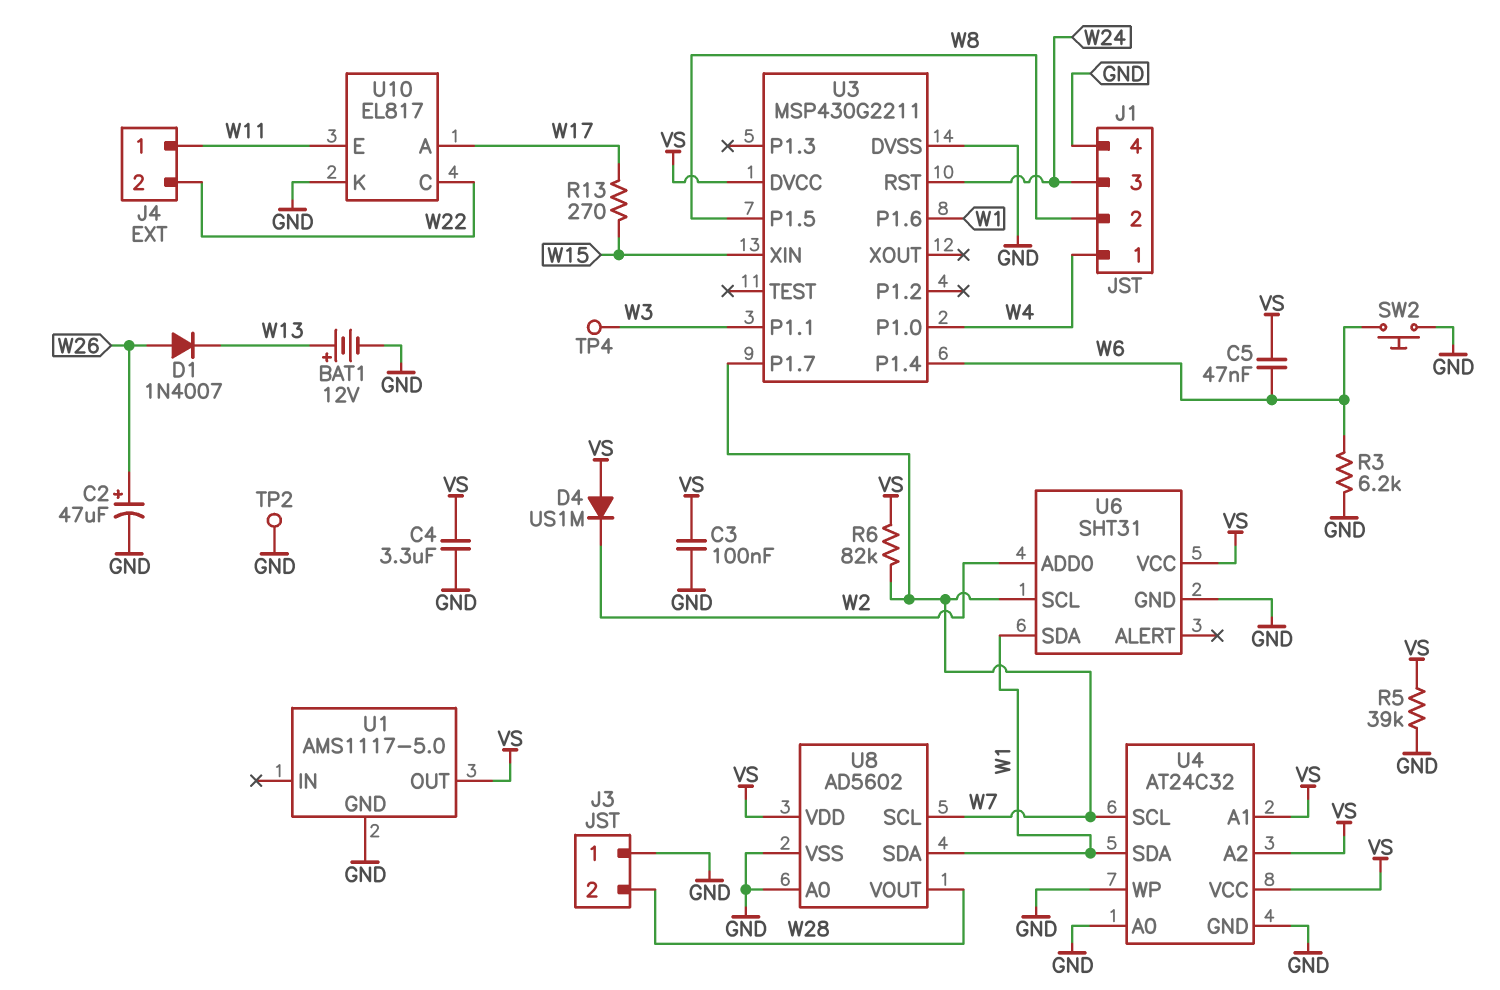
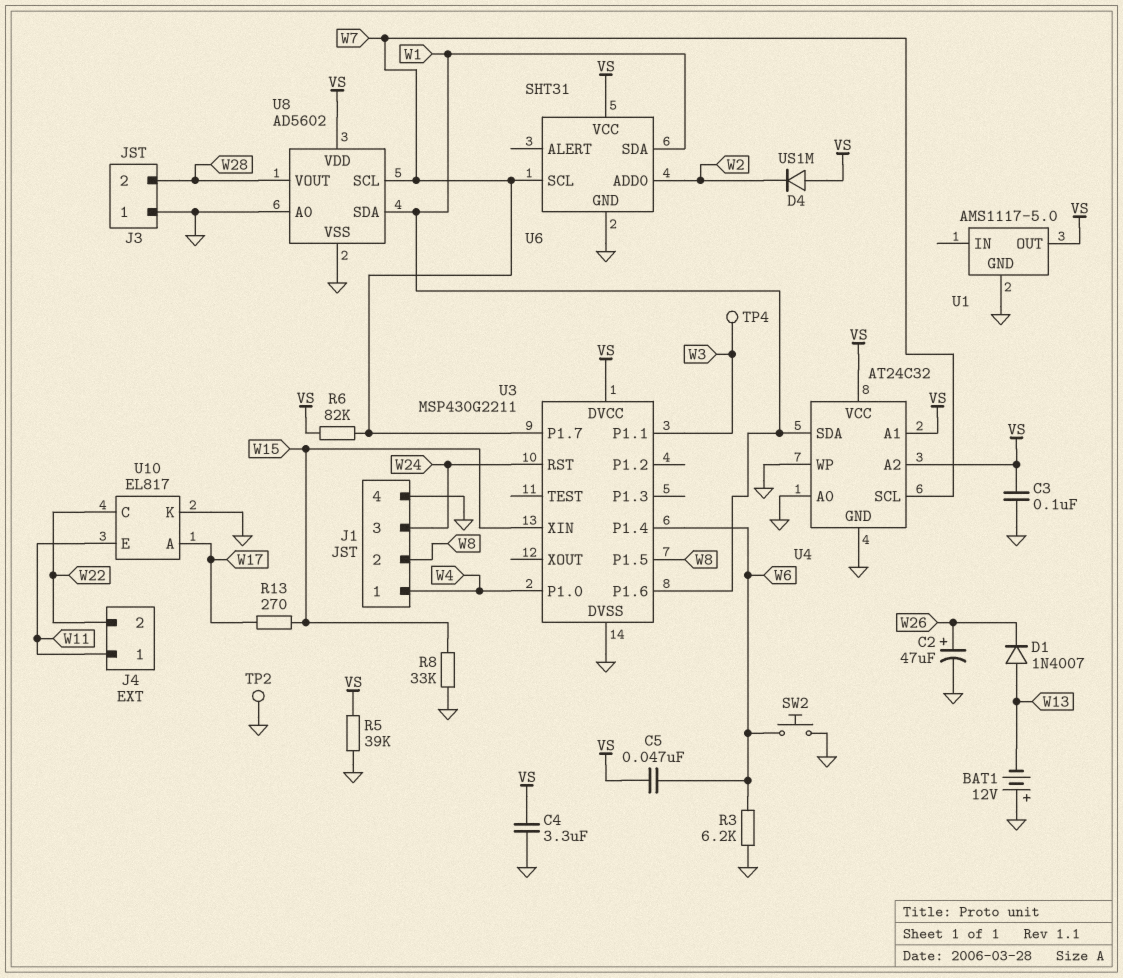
BAT1: 12V (plus W13, minus GND) -> 12V (plus GND, minus W13)
D1: diode 1N4007 (A W26, K W13) -> diode 1N4007 (A W13, K W26)
R8: none -> 33k (GND, W15)

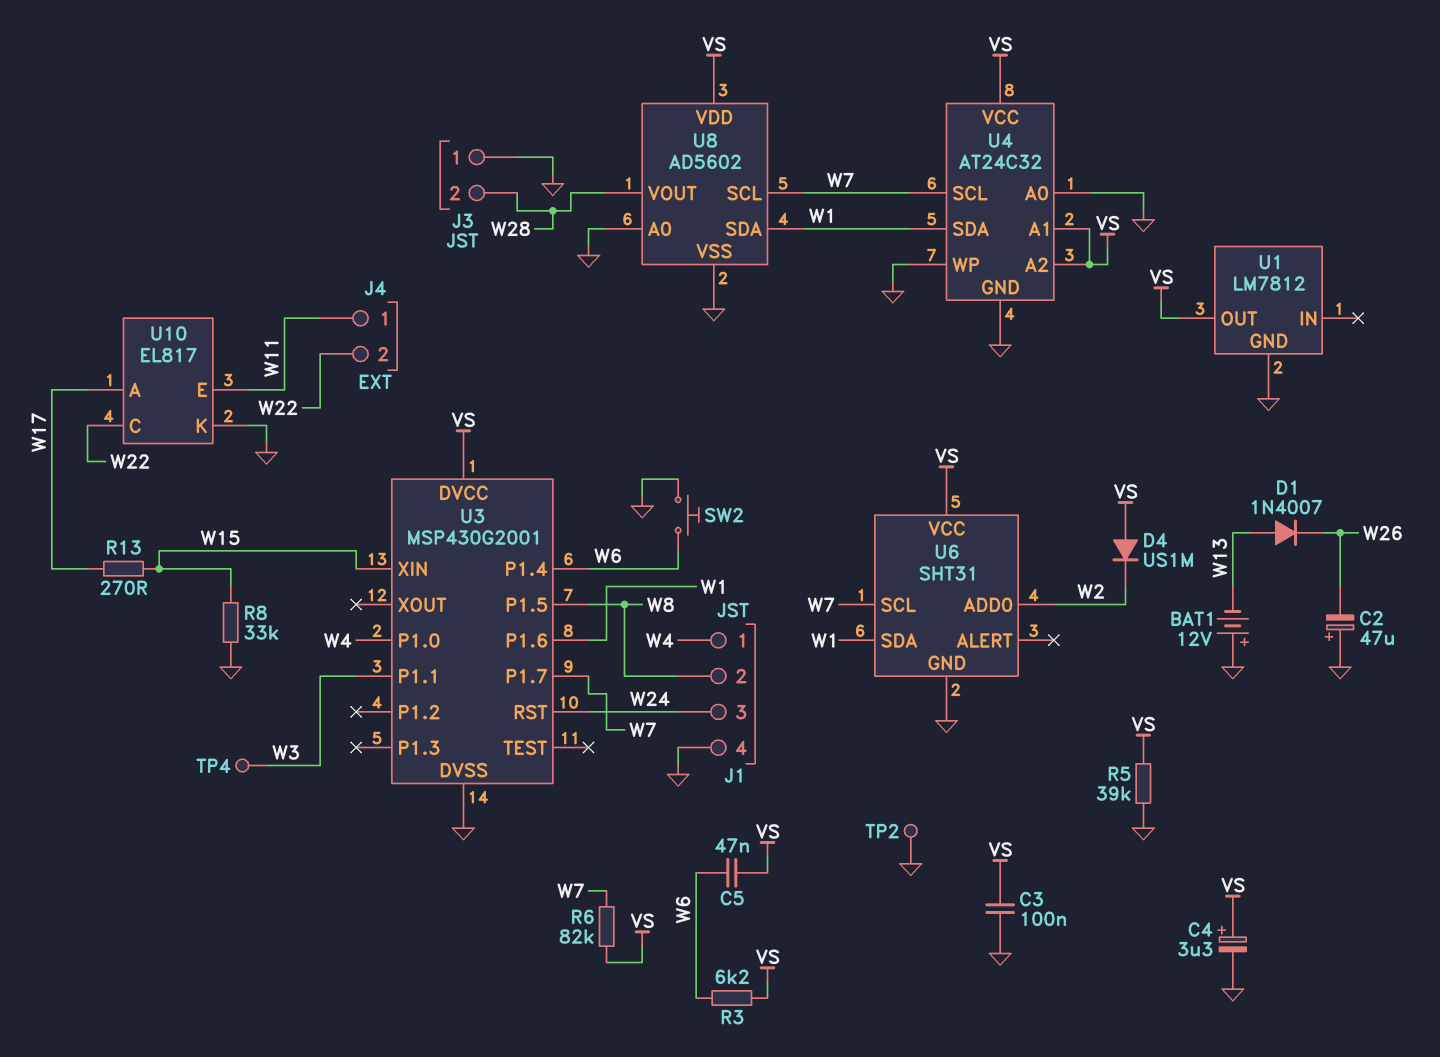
C2: 47uF (plus W26, minus GND) -> 47uF (plus GND, minus W26)
C4: 3.3uF (GND, VS) -> 3.3uF (plus VS, minus GND)
R3: 6.2k (GND, W6) -> 6.2k (VS, W6)
U1: AMS1117-5.0 -> LM7812
U3: MSP430G2211 -> MSP430G2001

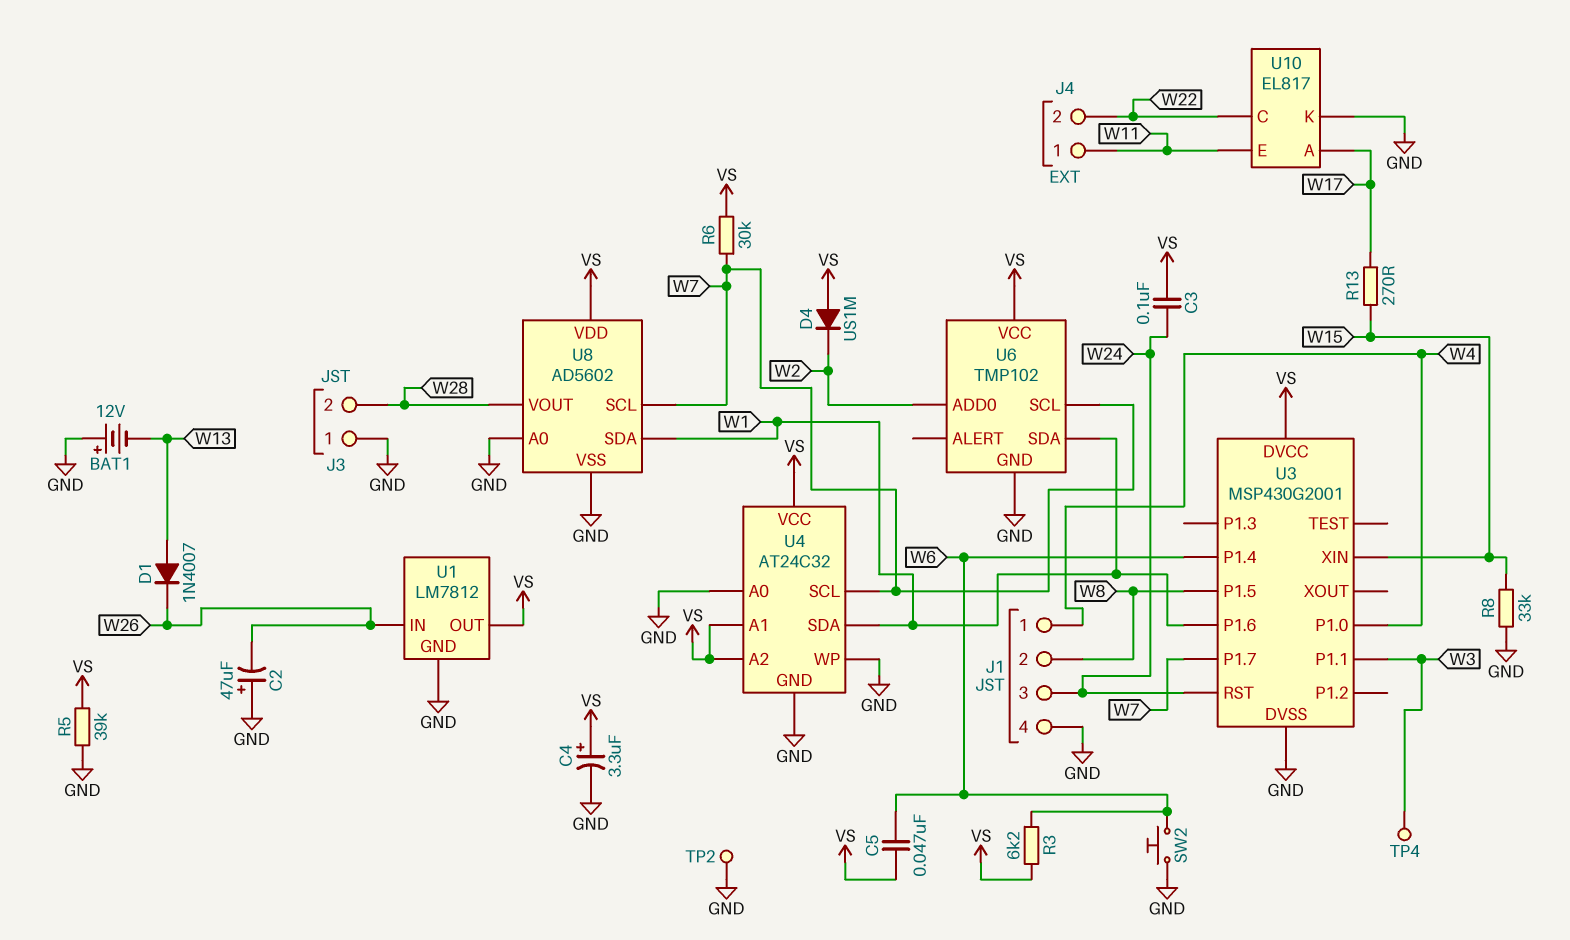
C3: 100nF (GND, VS) -> 100nF (VS, W24)
R6: 82k (VS, W7) -> 30k (VS, W7)
U1 pin IN: none -> W26
U6: SHT31 -> TMP102

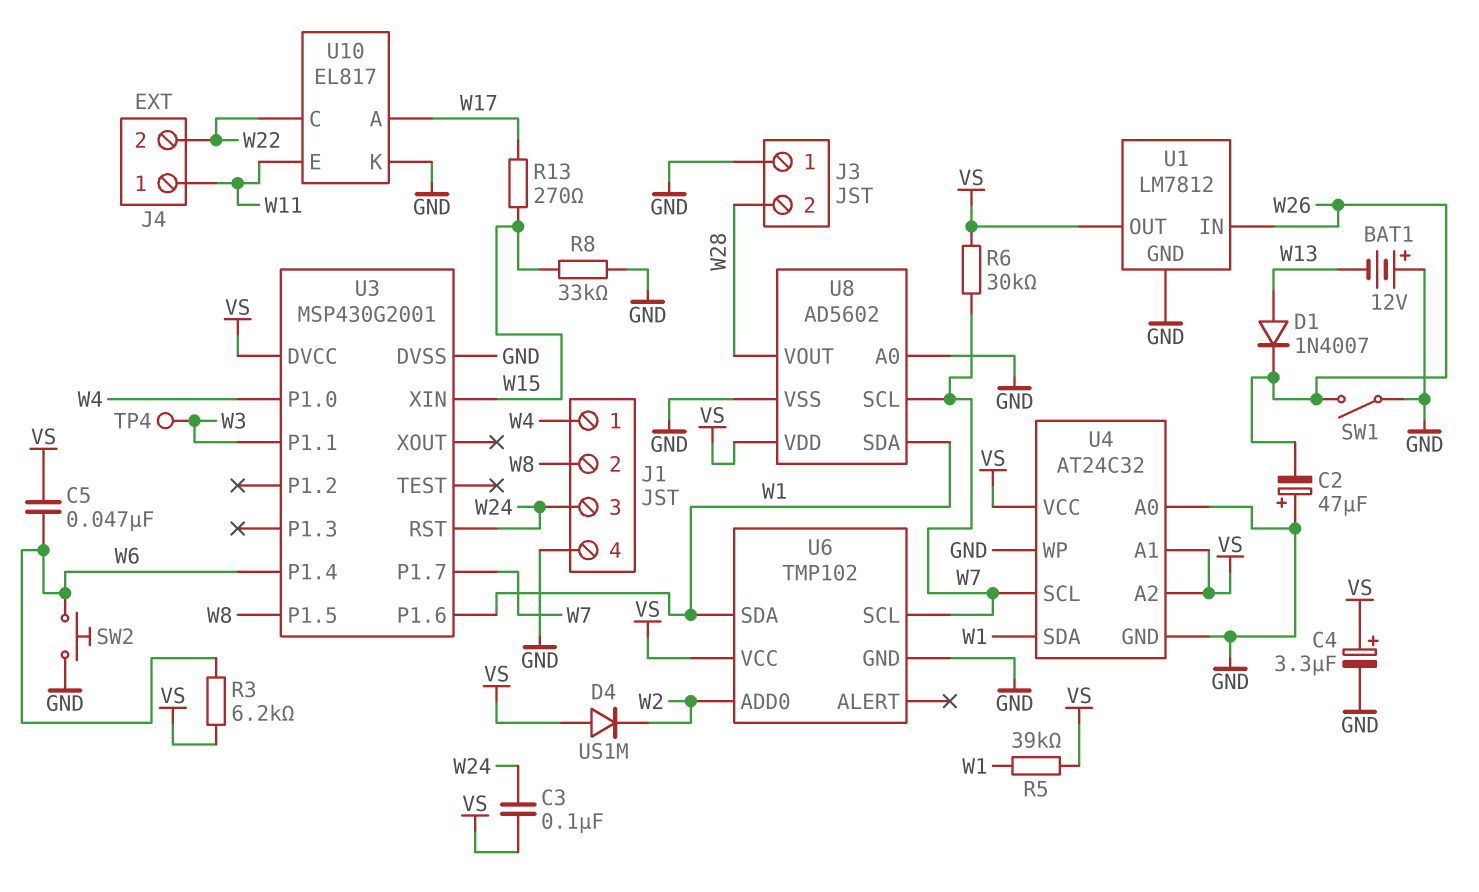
R5: 39k (GND, VS) -> 39k (VS, W1)
SW1: none -> switch (GND, W26)
TP2: test point (GND) -> none

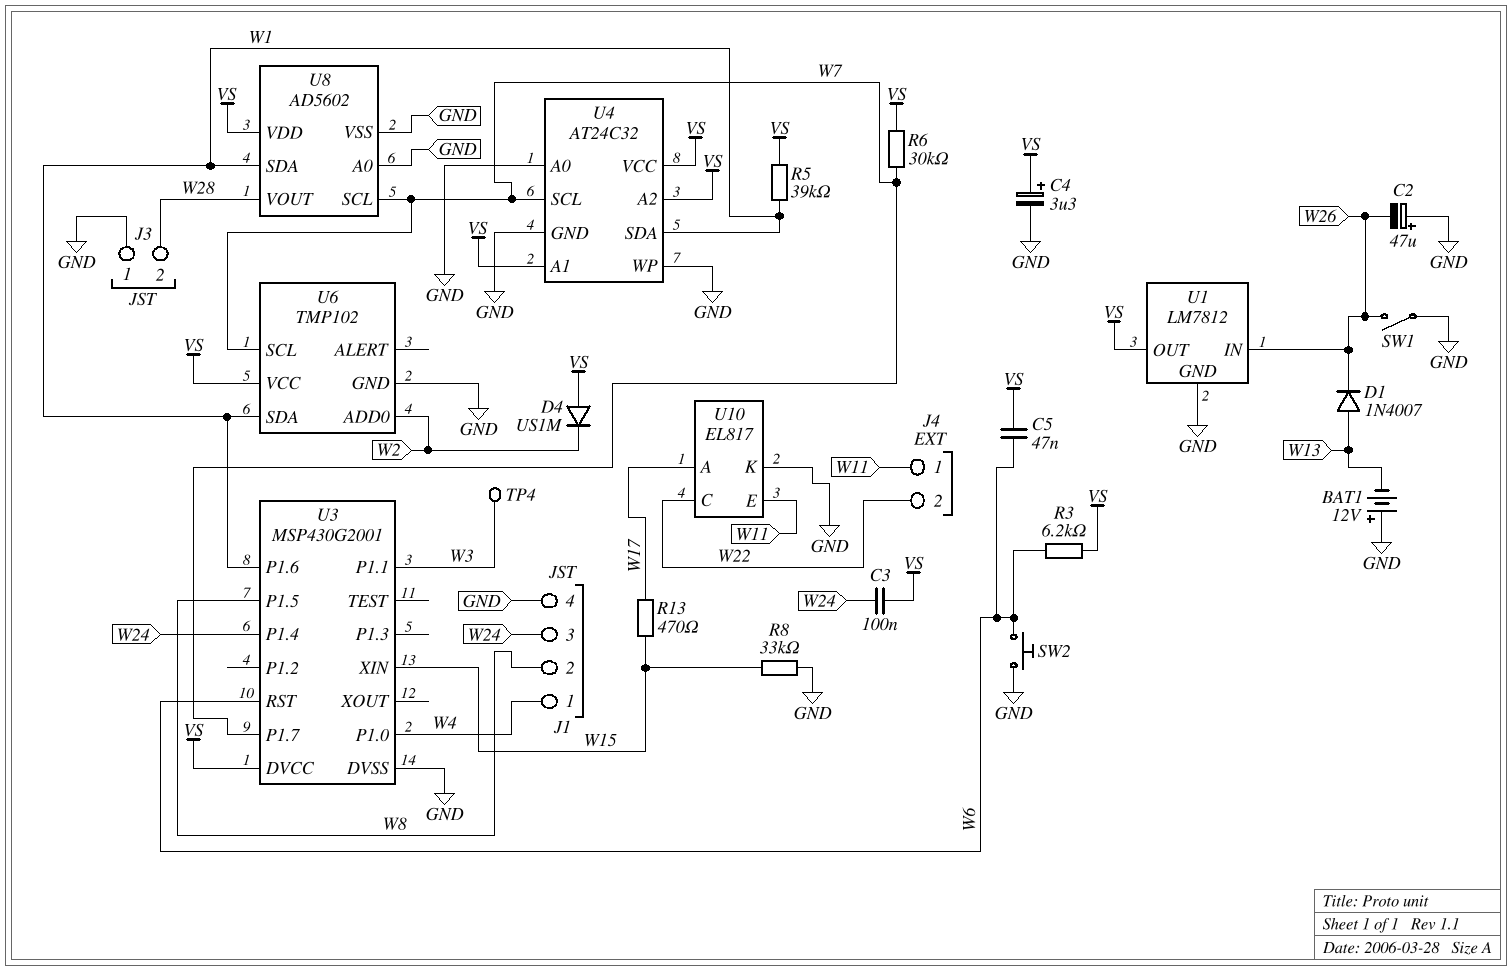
R13: 270 (W15, W17) -> 470 (W15, W17)
U3 pin P1.4: W6 -> W24
U3 pin RST: W24 -> W6

